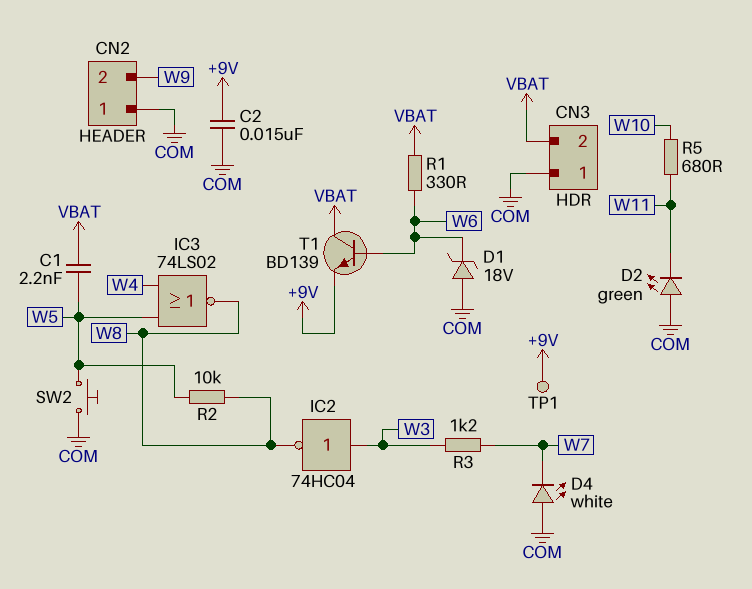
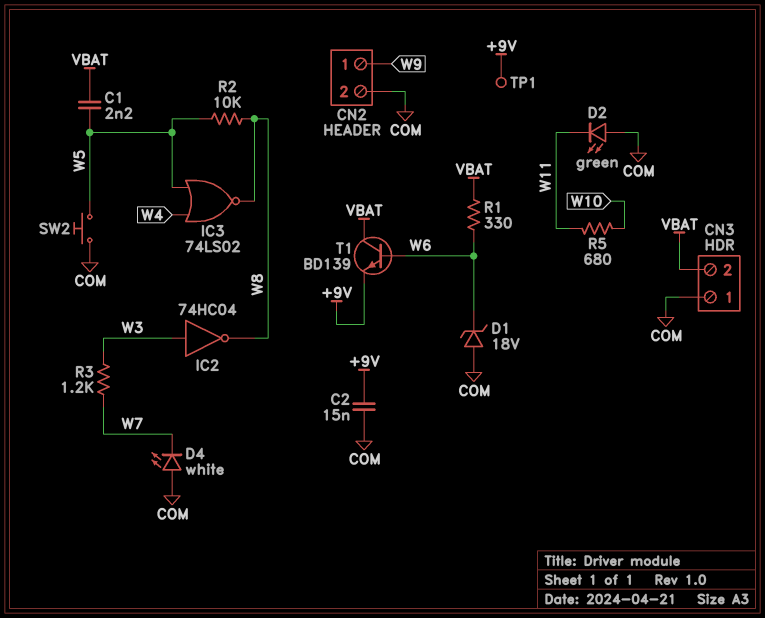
CN2 pin 1: COM -> W9
CN2 pin 2: W9 -> COM

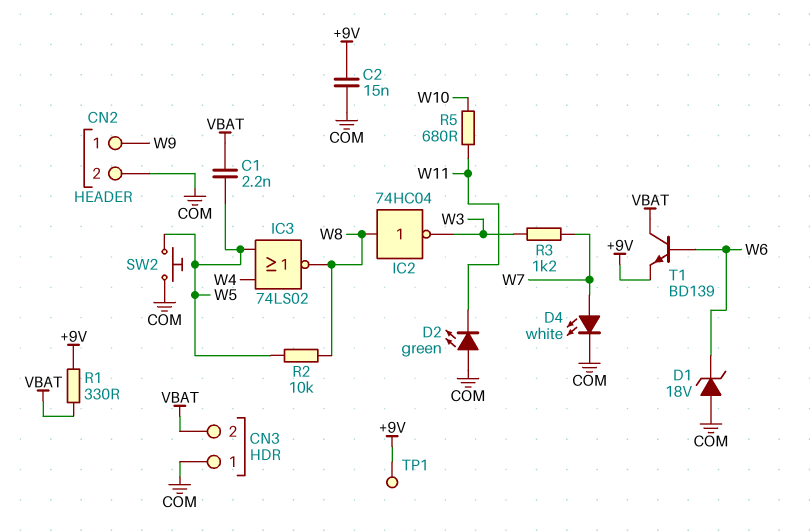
D4: LED white (A COM, K W7) -> LED white (A W7, K COM)
IC2: NOT 74HC04 (in W3, out W8) -> NOT 74HC04 (in W8, out W3)
R1: 330 (VBAT, W6) -> 330 (+9V, VBAT)

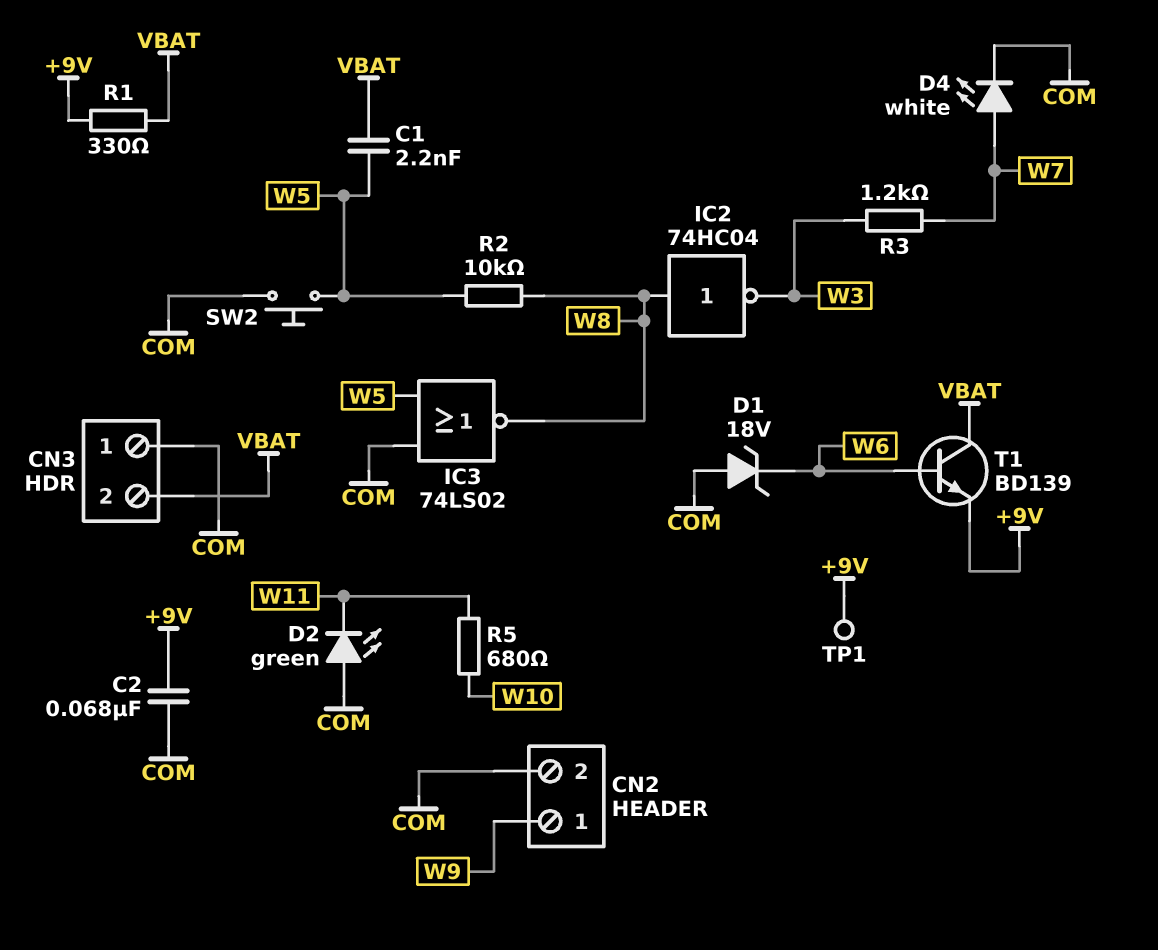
C2: 15nF (+9V, COM) -> 68nF (+9V, COM)
IC3: NOR 74LS02 (in W4, in W5, out W8) -> NOR 74LS02 (in COM, in W5, out W8)

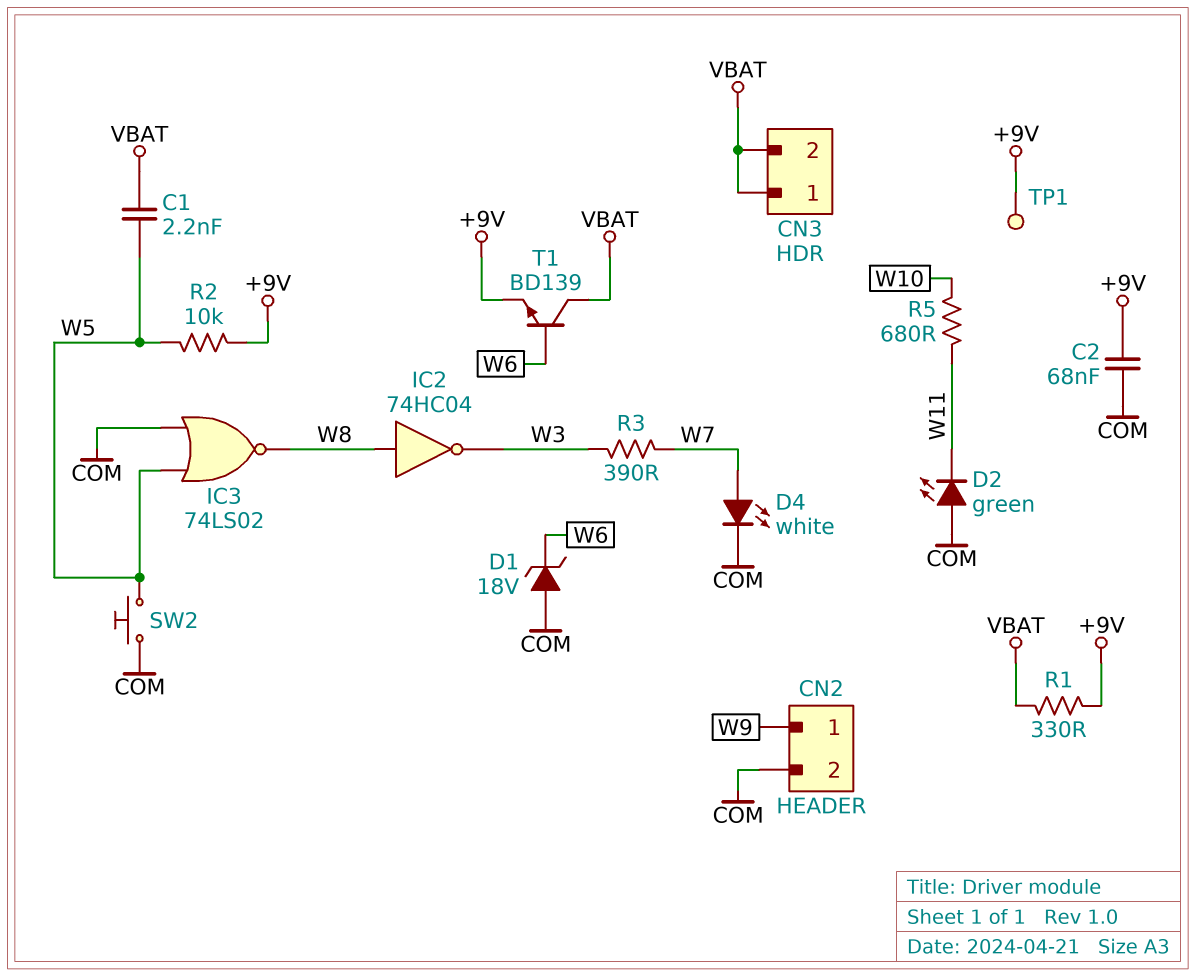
CN3 pin 1: COM -> VBAT
R2: 10k (W5, W8) -> 10k (+9V, W5)
R3: 1.2k (W3, W7) -> 390 (W3, W7)

